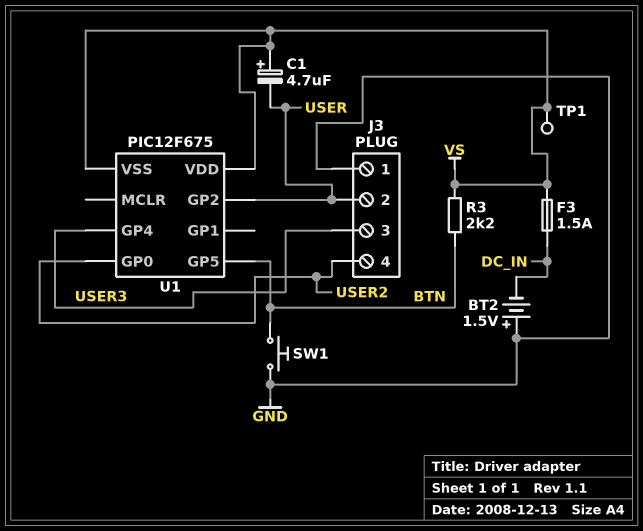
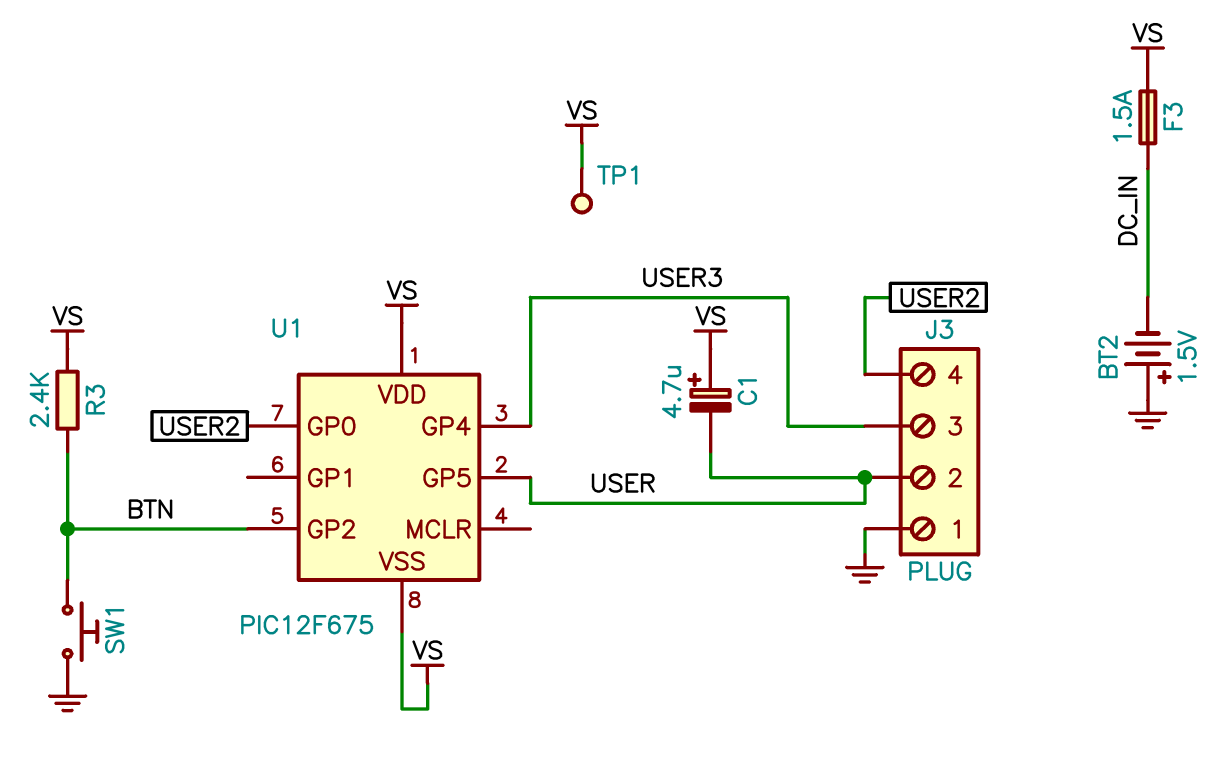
R3: 2.2k (BTN, VS) -> 2.4k (BTN, VS)
U1 pin GP2: USER -> BTN
U1 pin GP5: BTN -> USER

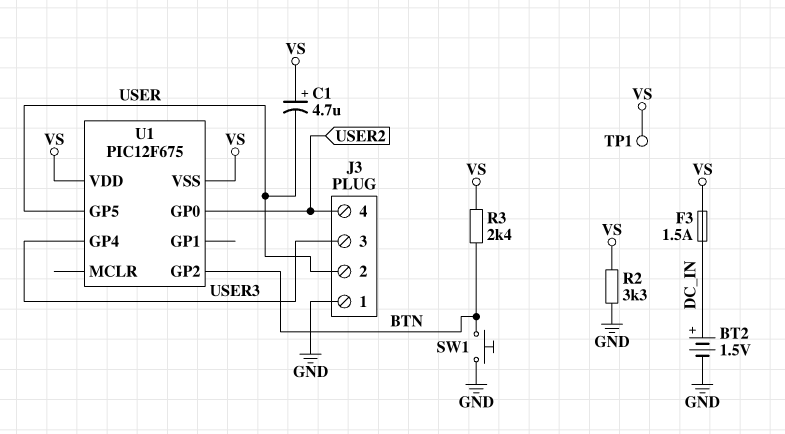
BT2: 1.5V (plus GND, minus DC_IN) -> 1.5V (plus DC_IN, minus GND)
R2: none -> 3.3k (GND, VS)

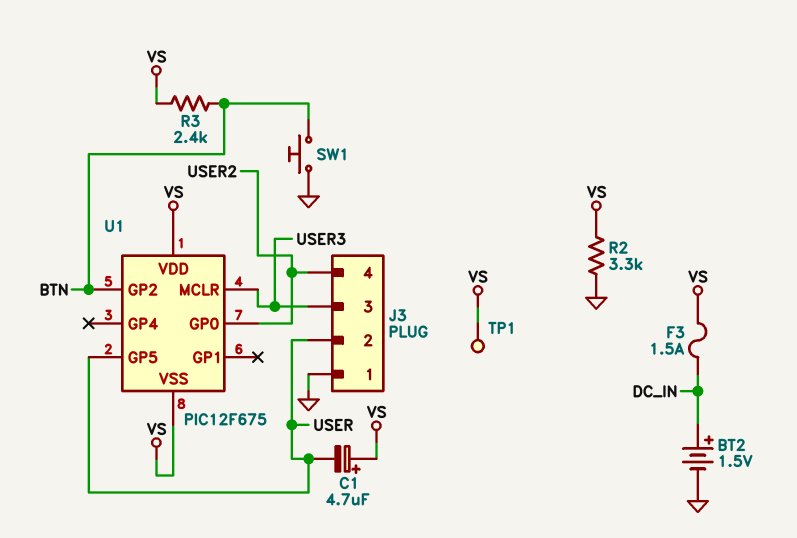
U1 pin GP4: USER3 -> none
U1 pin MCLR: none -> USER3

